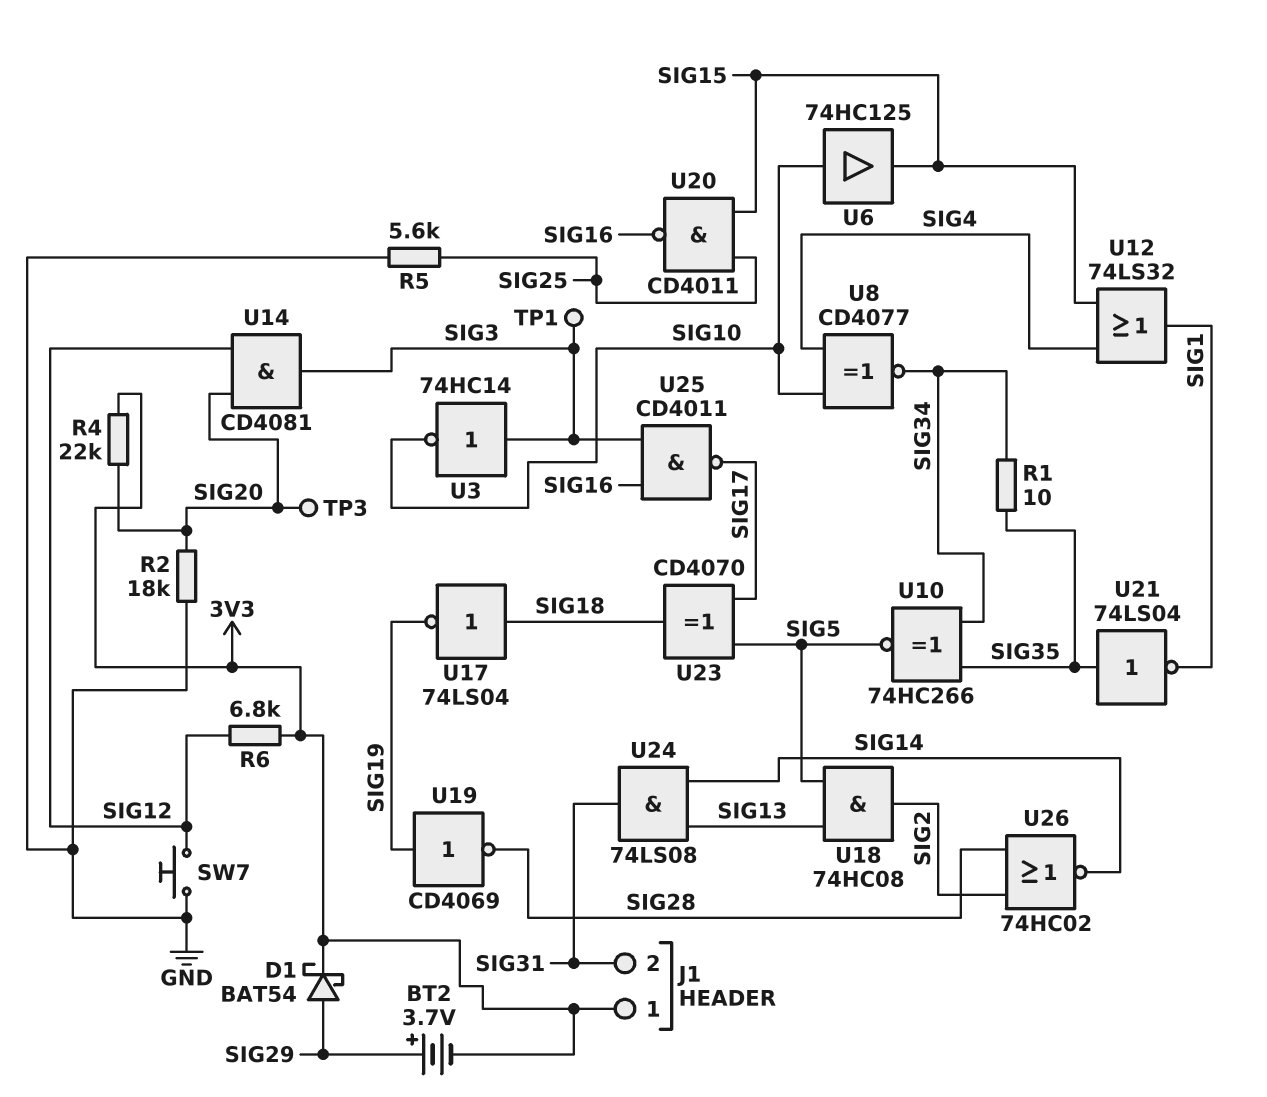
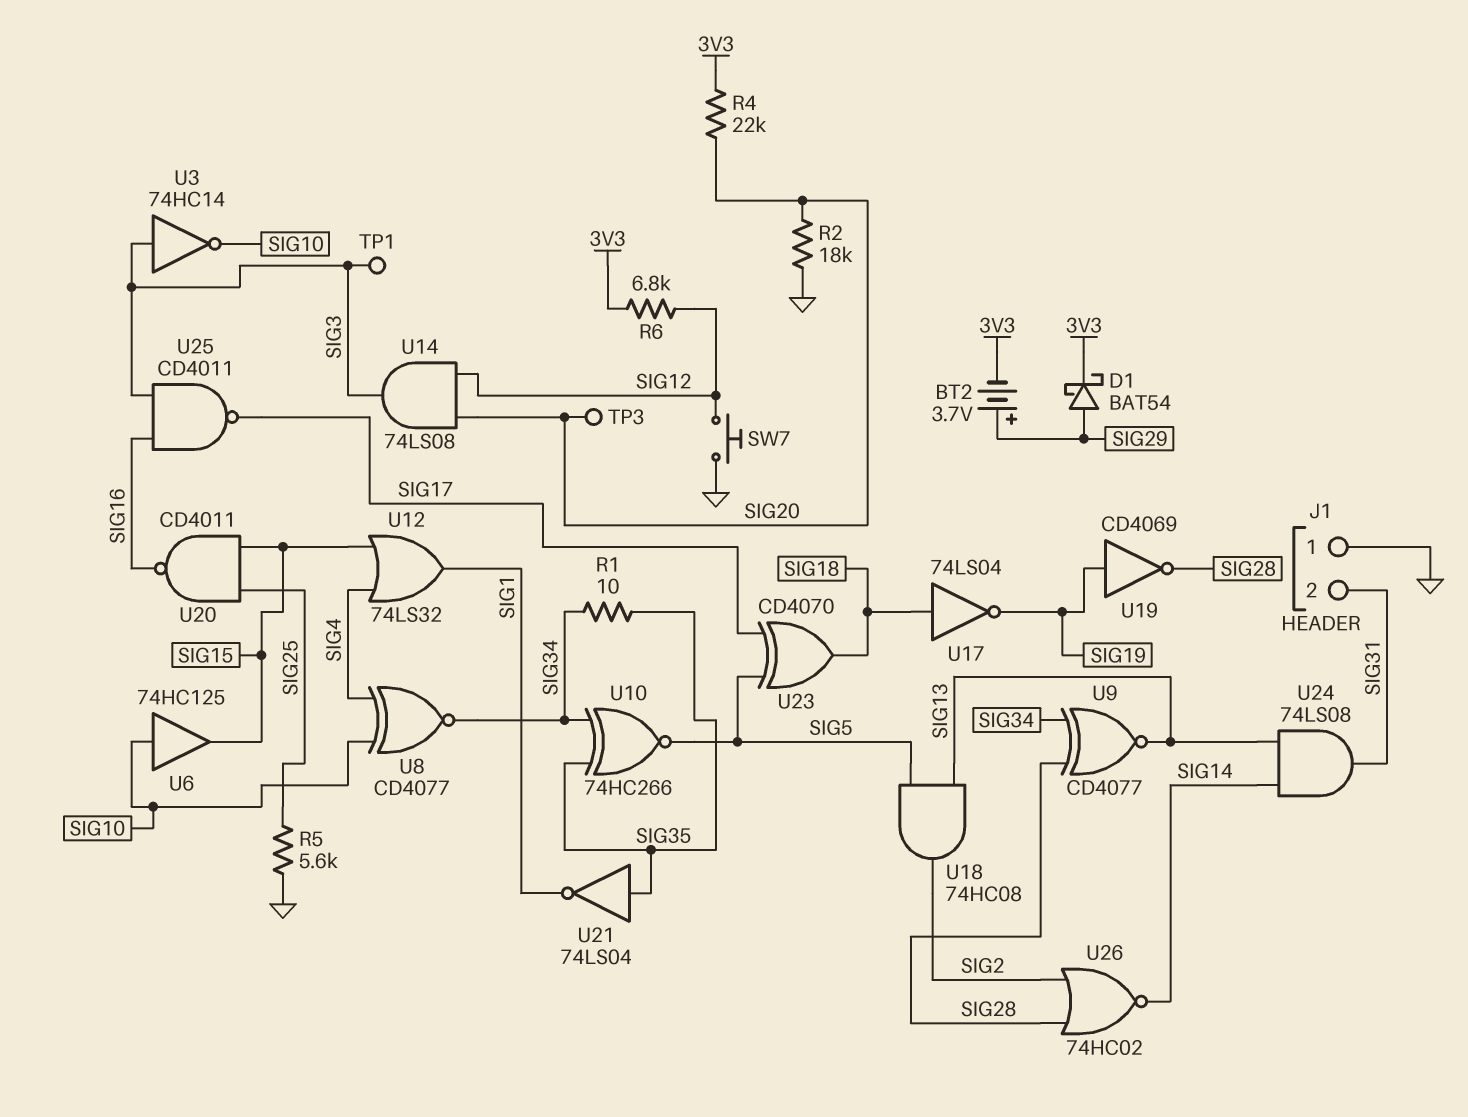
J1 pin 1: 3V3 -> GND
U9: none -> XNOR CD4077 (in SIG28, in SIG34, out SIG13)
U14: AND CD4081 (in SIG12, in SIG20, out SIG3) -> AND 74LS08 (in SIG12, in SIG20, out SIG3)

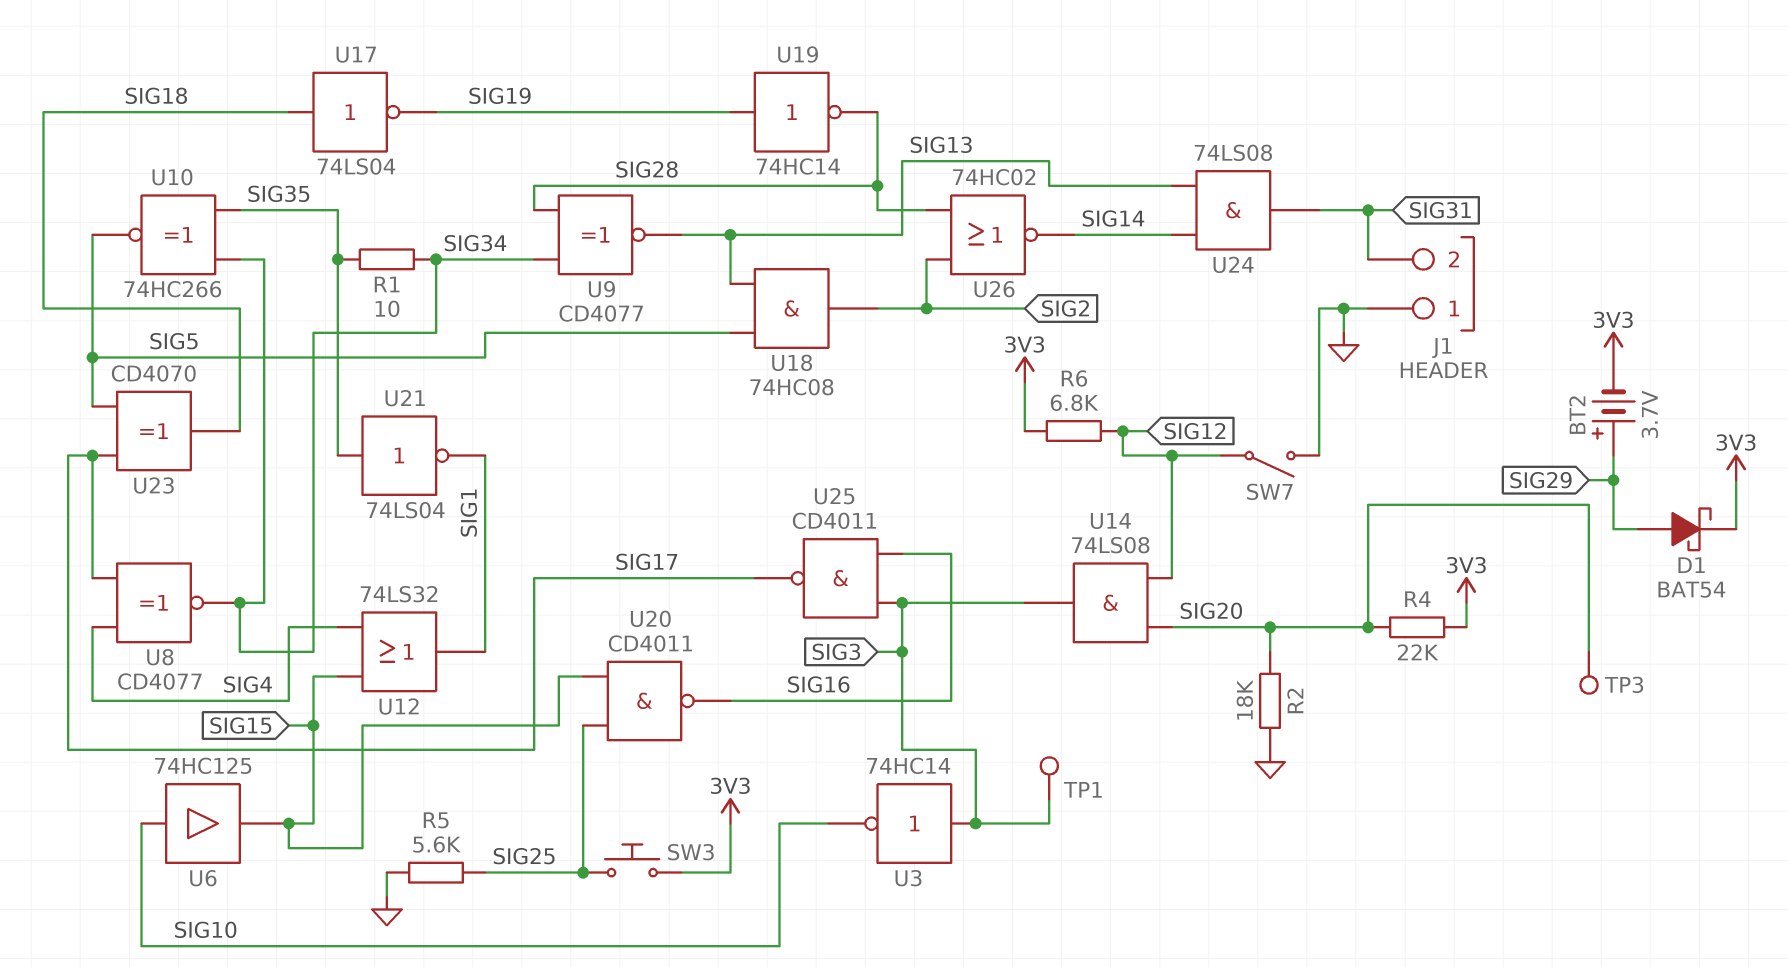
SW3: none -> button (3V3, SIG25)
SW7: button (GND, SIG12) -> switch (GND, SIG12)
U8: XNOR CD4077 (in SIG4, in SIG10, out SIG34) -> XNOR CD4077 (in SIG4, in SIG17, out SIG34)
U19: NOT CD4069 (in SIG19, out SIG28) -> NOT 74HC14 (in SIG19, out SIG28)

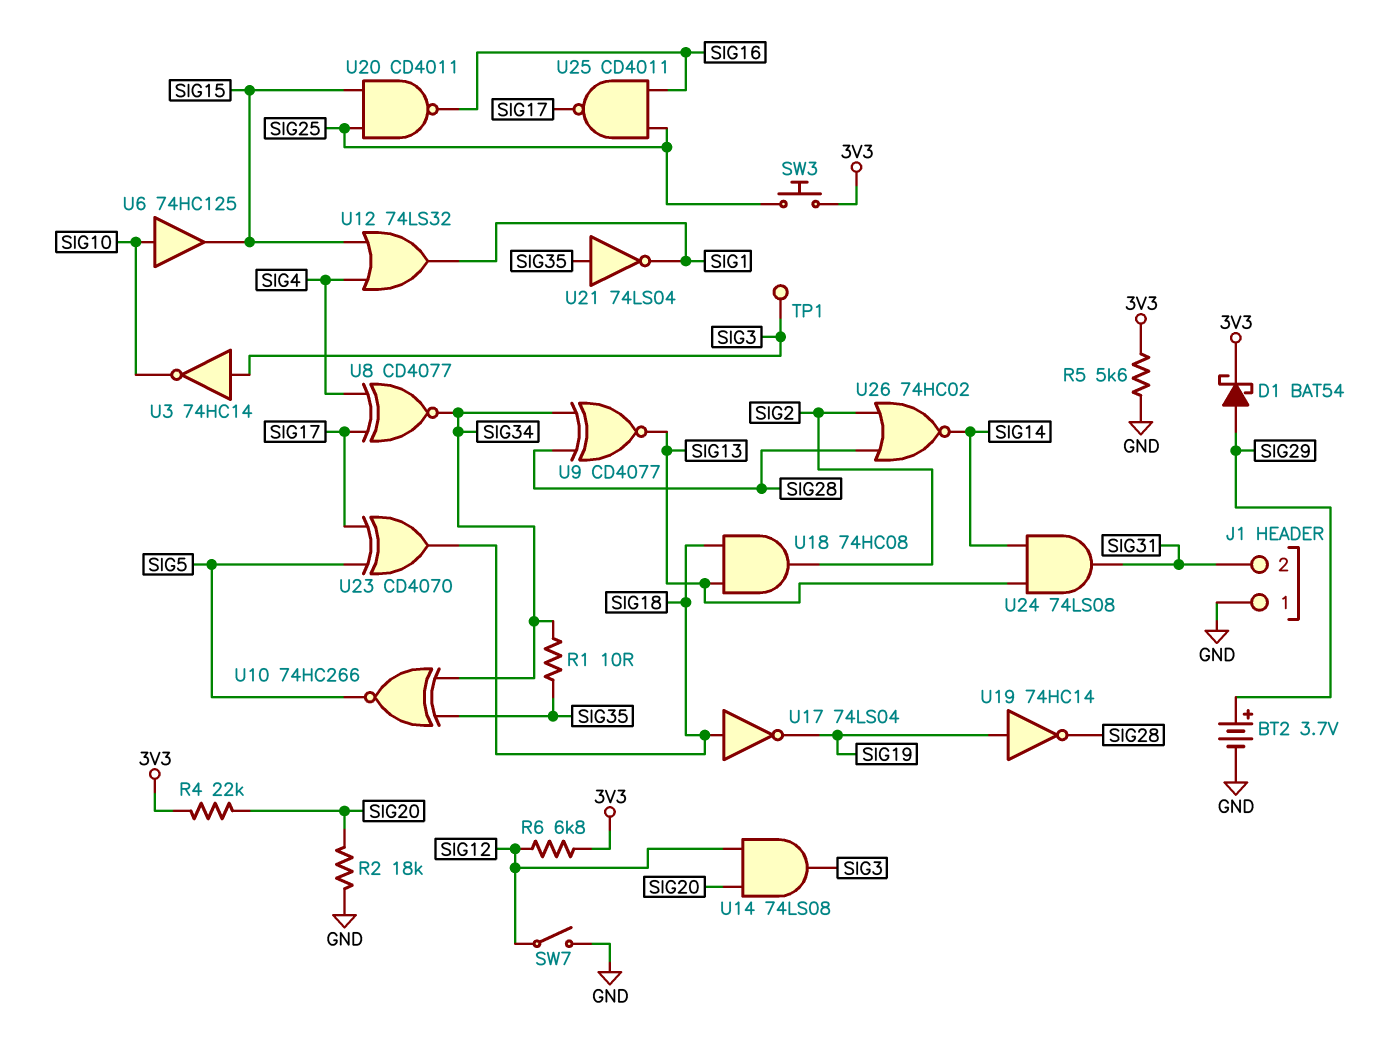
BT2: 3.7V (plus SIG29, minus 3V3) -> 3.7V (plus SIG29, minus GND)
R5: 5.6k (GND, SIG25) -> 5.6k (3V3, GND)
TP3: test point (SIG20) -> none
U18: AND 74HC08 (in SIG5, in SIG13, out SIG2) -> AND 74HC08 (in SIG13, in SIG18, out SIG2)
U25: NAND CD4011 (in SIG3, in SIG16, out SIG17) -> NAND CD4011 (in SIG16, in SIG25, out SIG17)

